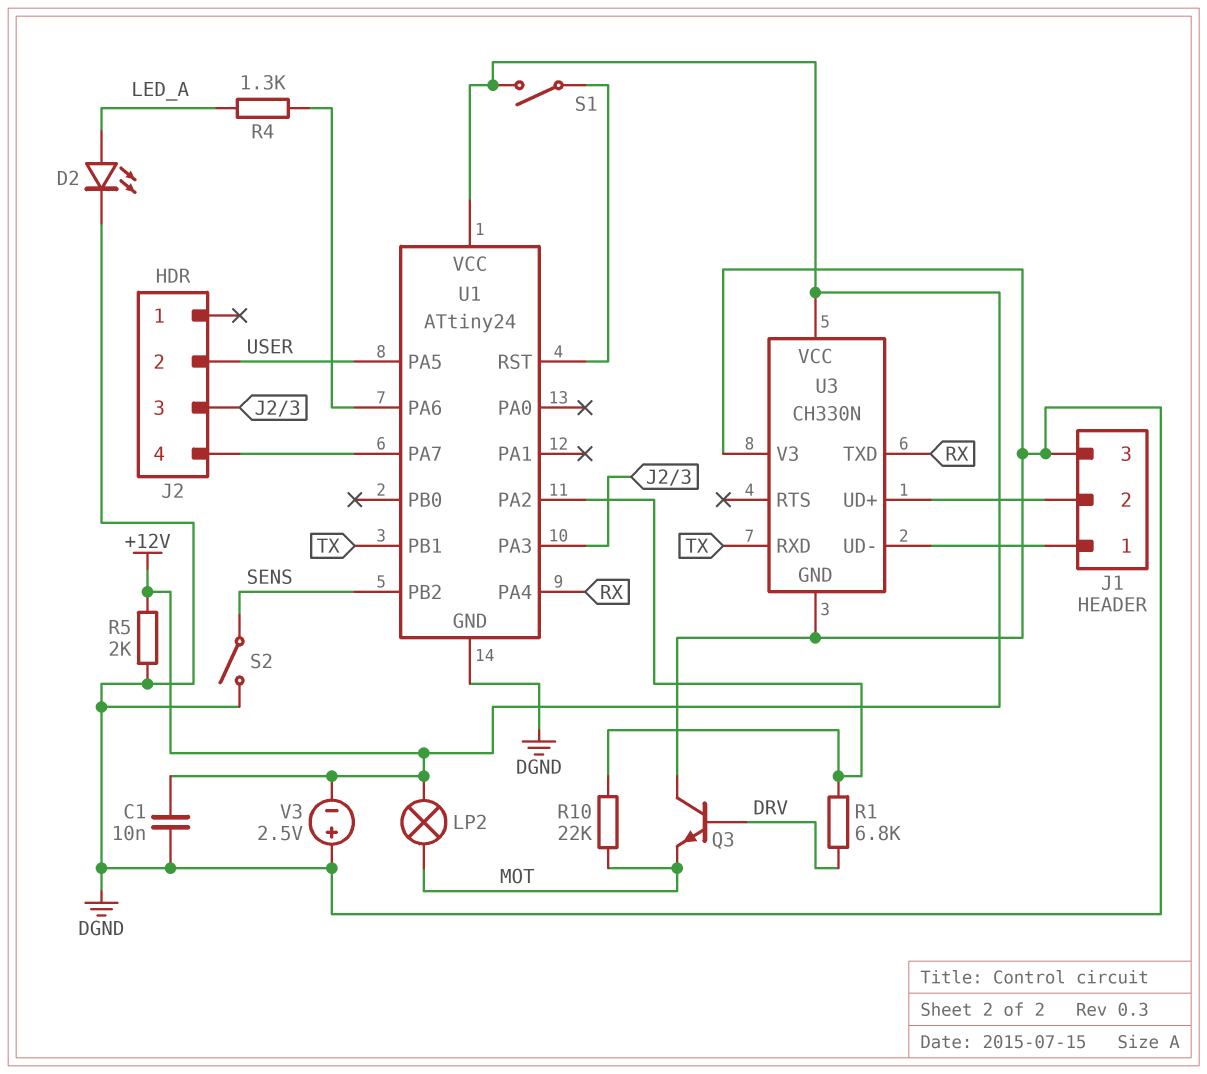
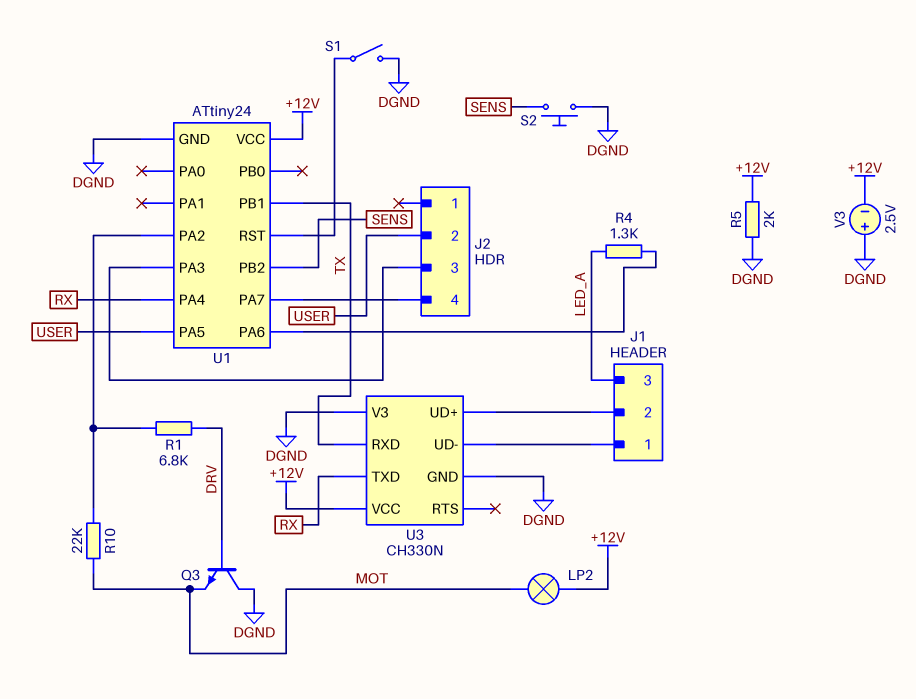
C1: 10nF (+12V, DGND) -> none
D2: LED (A LED_A, K DGND) -> none
J1 pin 3: DGND -> LED_A
S1: switch (+12V, U1/RST) -> switch (DGND, U1/RST)
S2: switch (DGND, SENS) -> button (DGND, SENS)

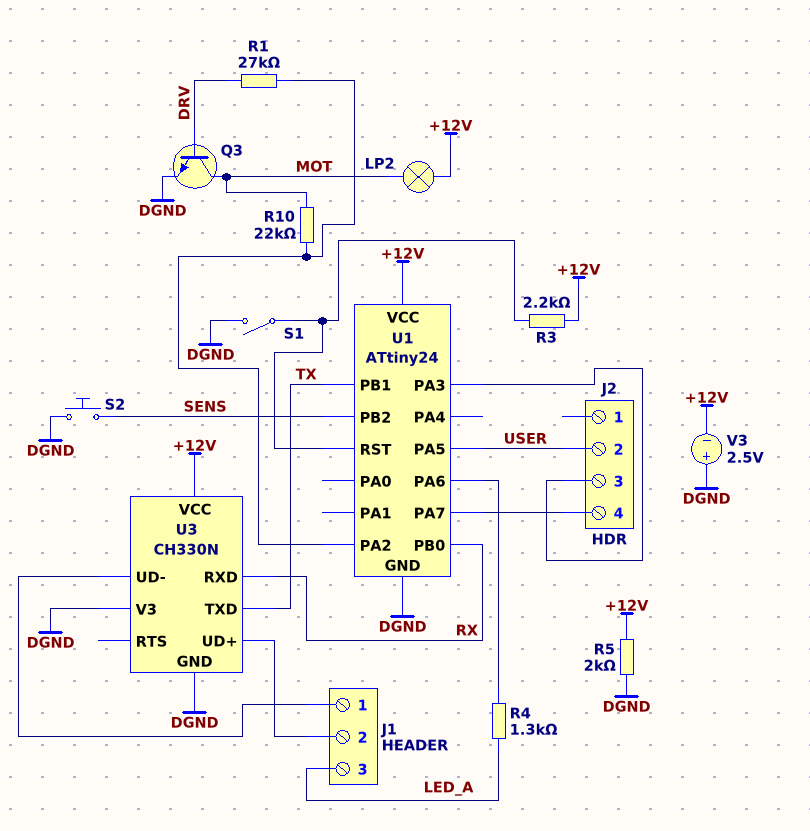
Q3: NPN (B DRV, C DGND, E MOT) -> NPN (B DRV, C MOT, E DGND)
R1: 6.8k (DRV, U1/PA2) -> 27k (DRV, U1/PA2)
R3: none -> 2.2k (+12V, U1/RST)
U1 pin PA4: RX -> none
U1 pin PB0: none -> RX
U3 pin RXD: TX -> RX
U3 pin TXD: RX -> TX

